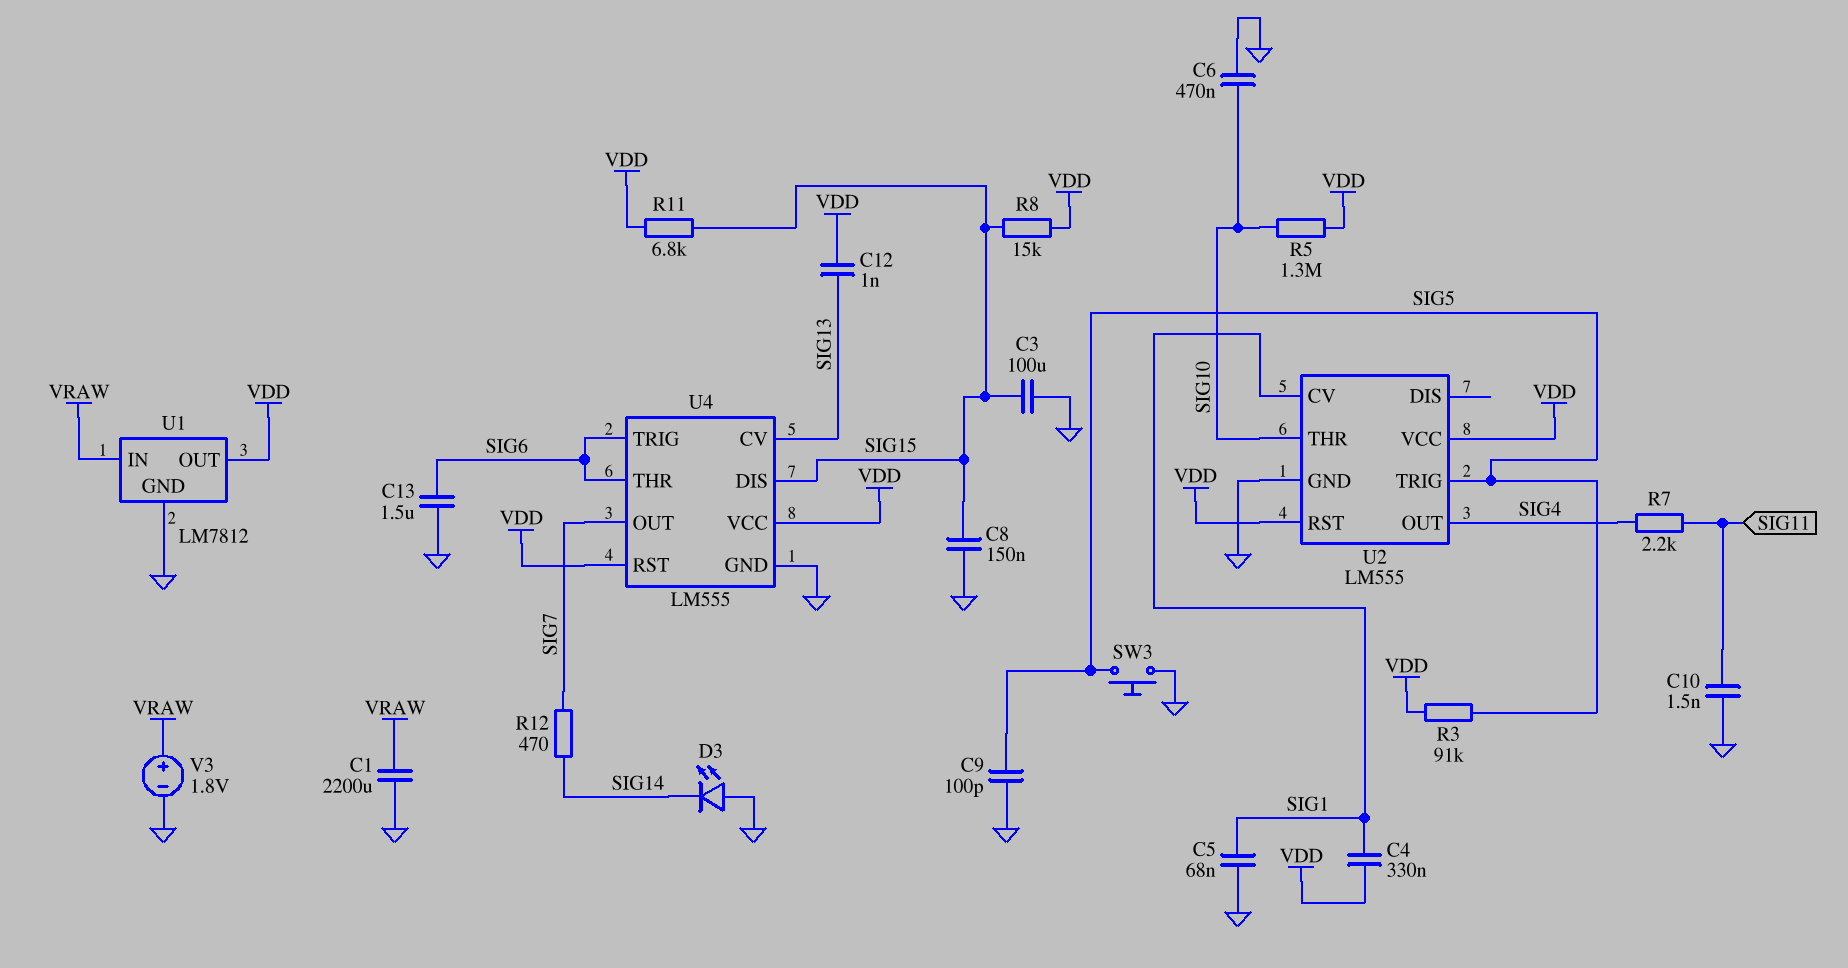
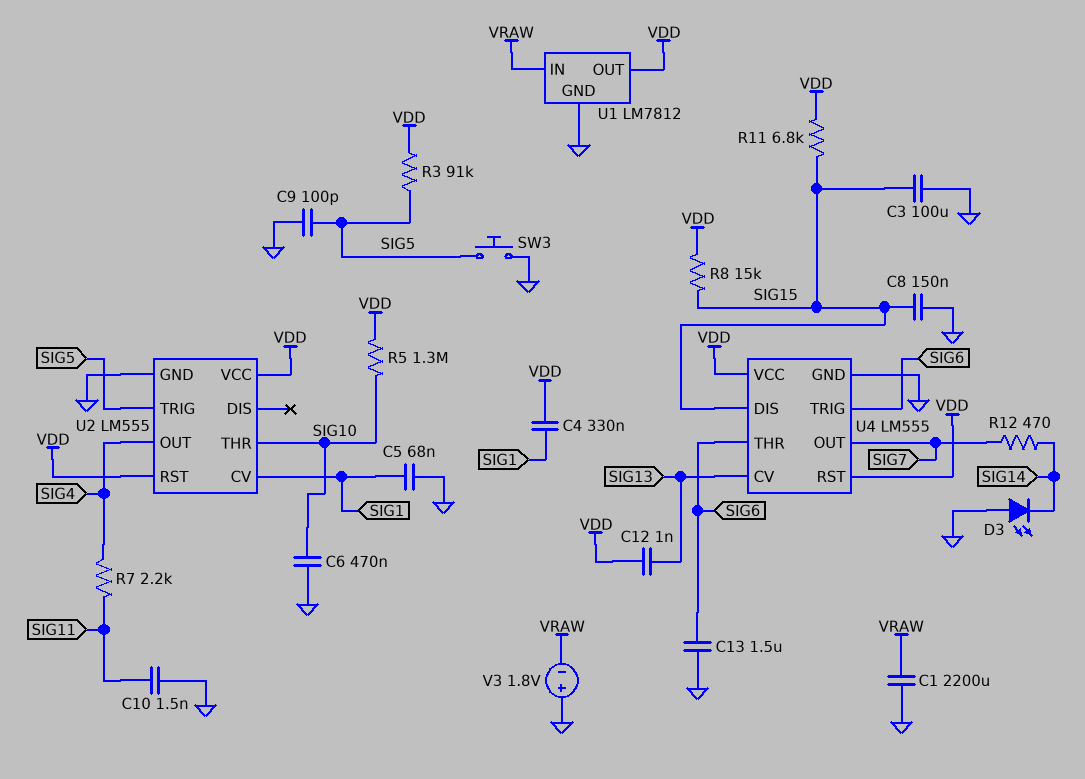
V3: 1.8V (plus VRAW, minus GND) -> 1.8V (plus GND, minus VRAW)

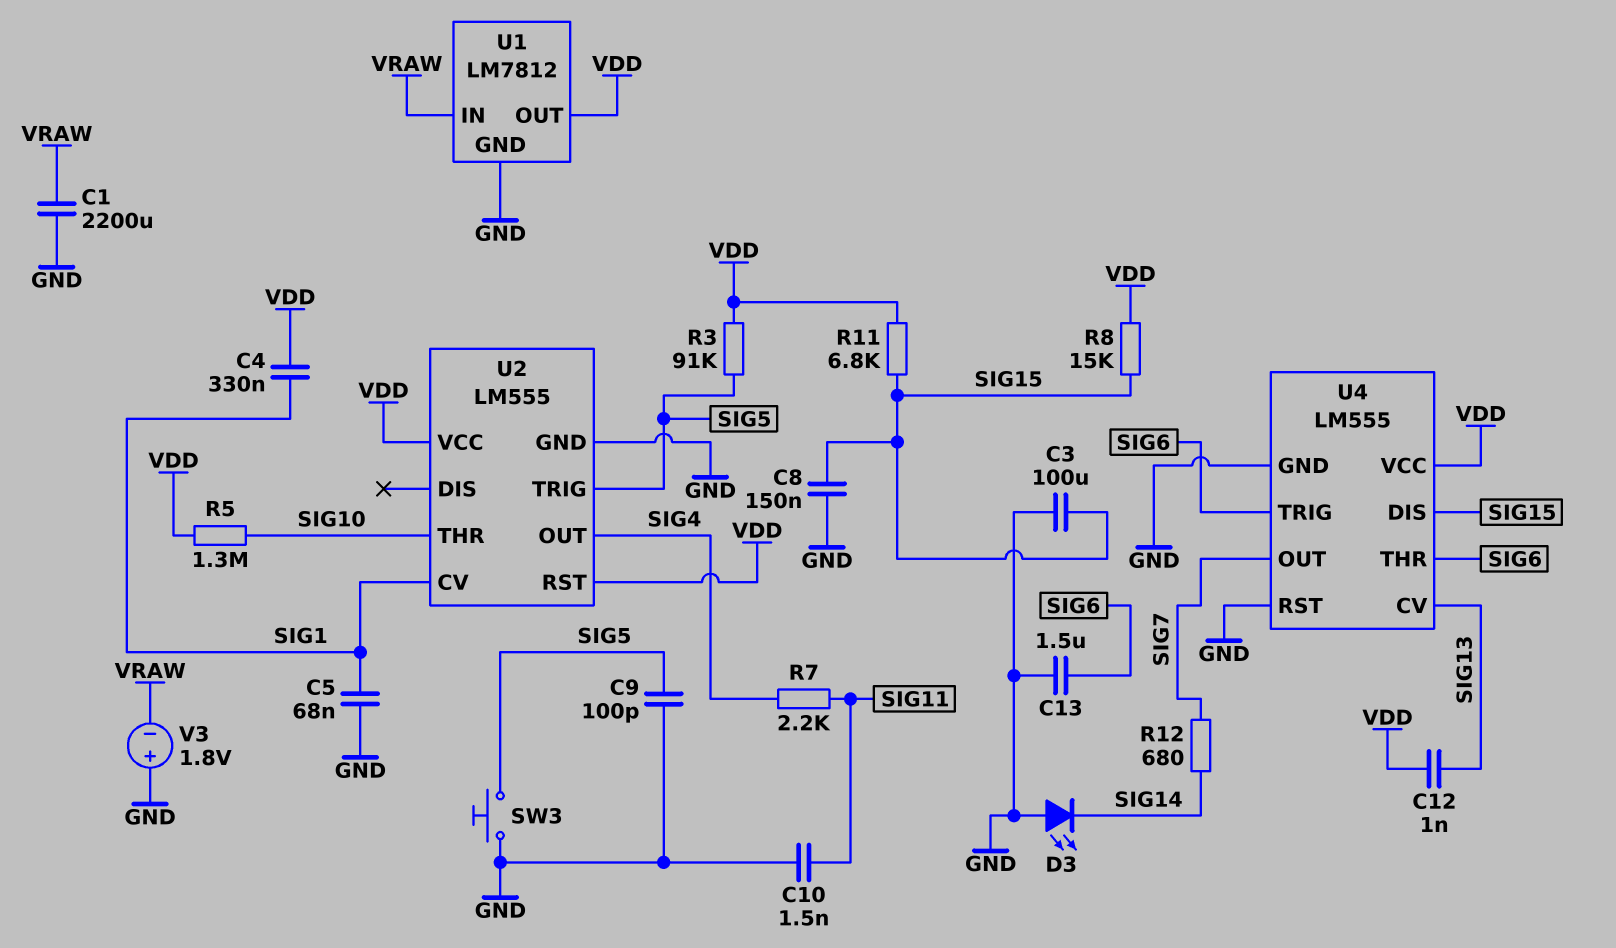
C6: 470nF (GND, SIG10) -> none
R12: 470 (SIG7, SIG14) -> 680 (SIG7, SIG14)
U4 pin RST: VDD -> GND

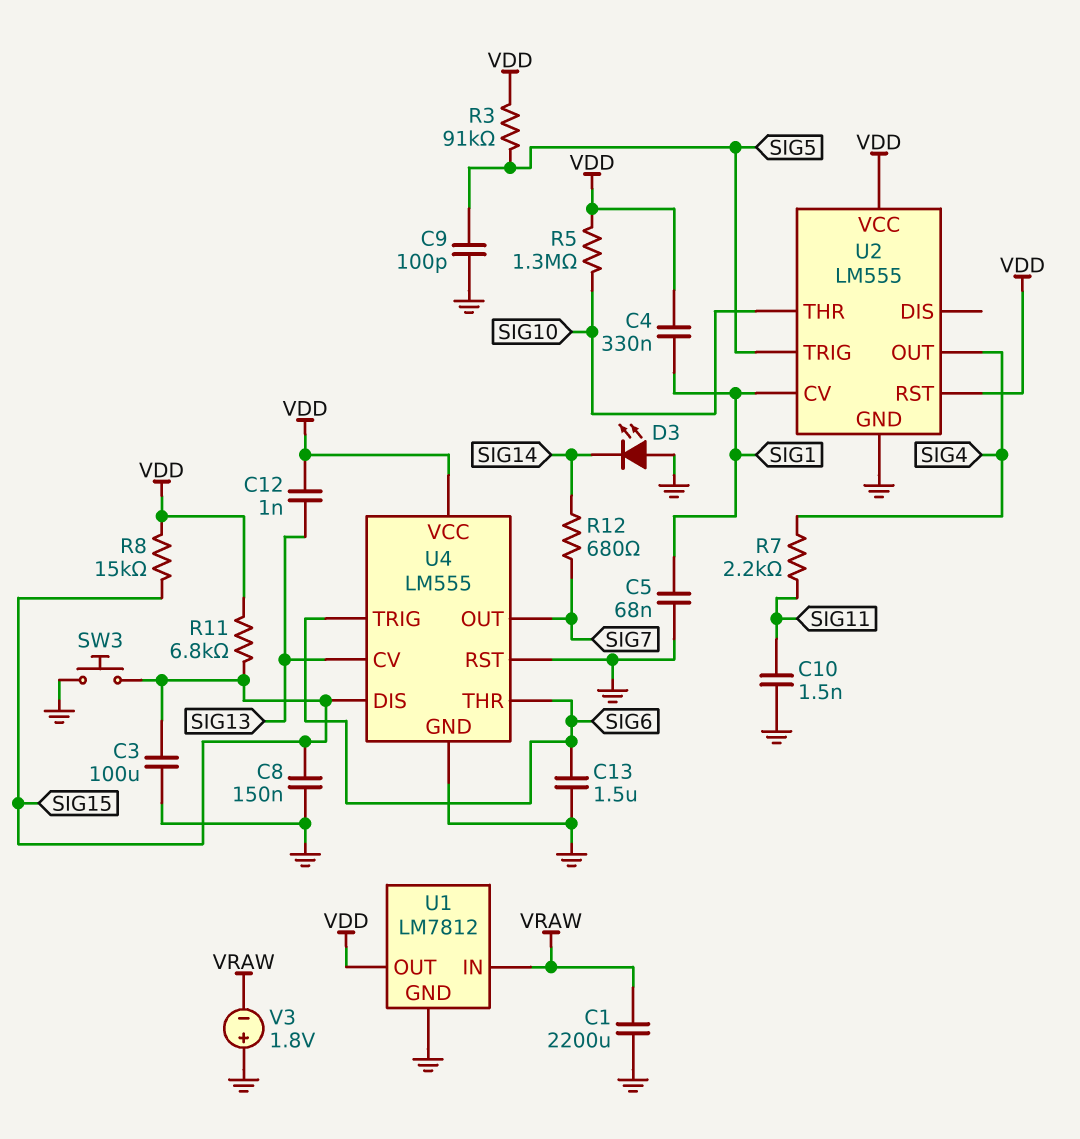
SW3: button (GND, SIG5) -> button (GND, SIG15)

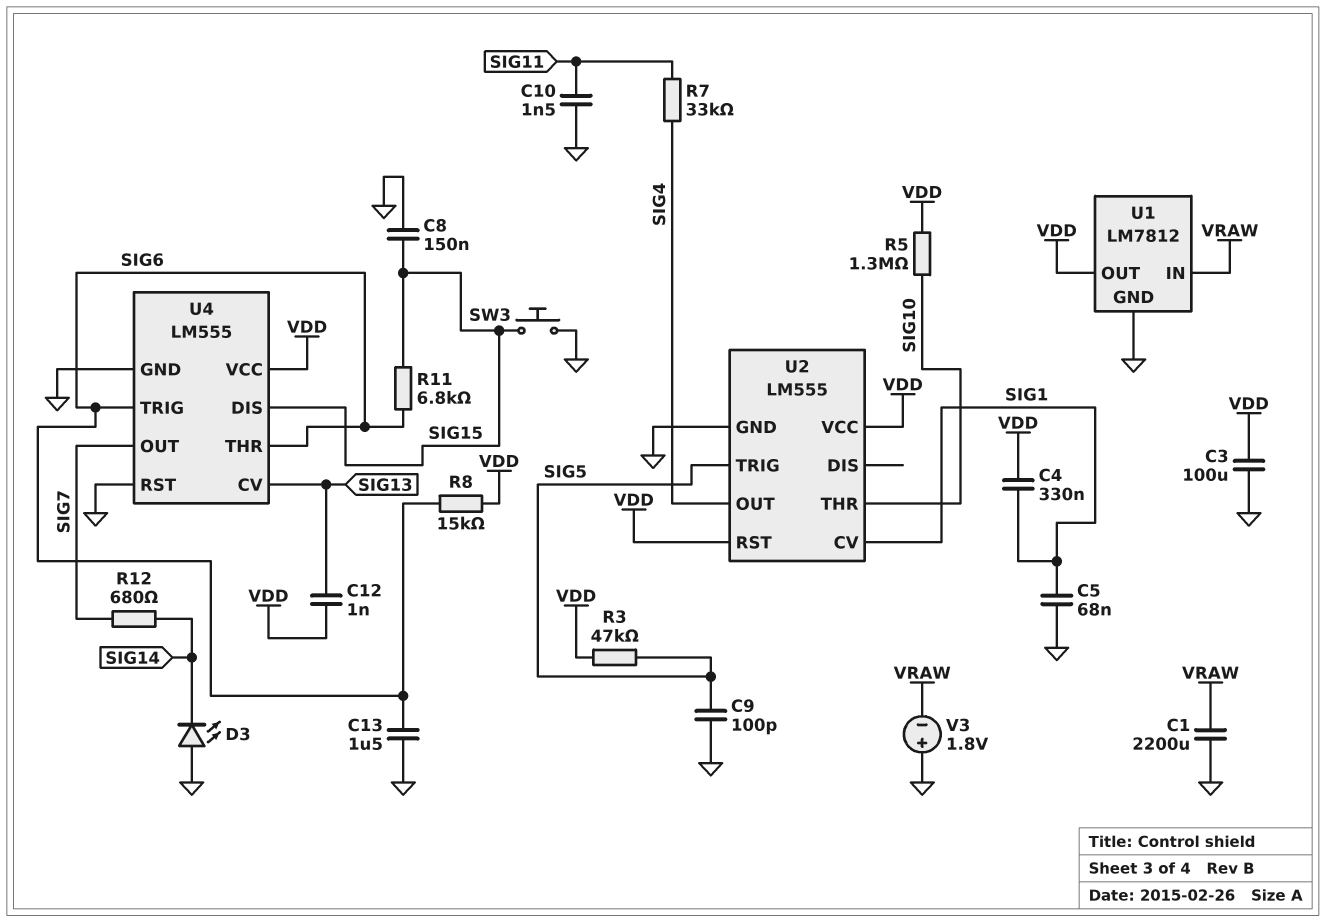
C3: 100uF (GND, SIG15) -> 100uF (GND, VDD)
R3: 91k (SIG5, VDD) -> 47k (SIG5, VDD)
R7: 2.2k (SIG4, SIG11) -> 33k (SIG4, SIG11)
R8: 15k (SIG15, VDD) -> 15k (SIG6, VDD)
R11: 6.8k (SIG15, VDD) -> 6.8k (SIG6, SIG15)

